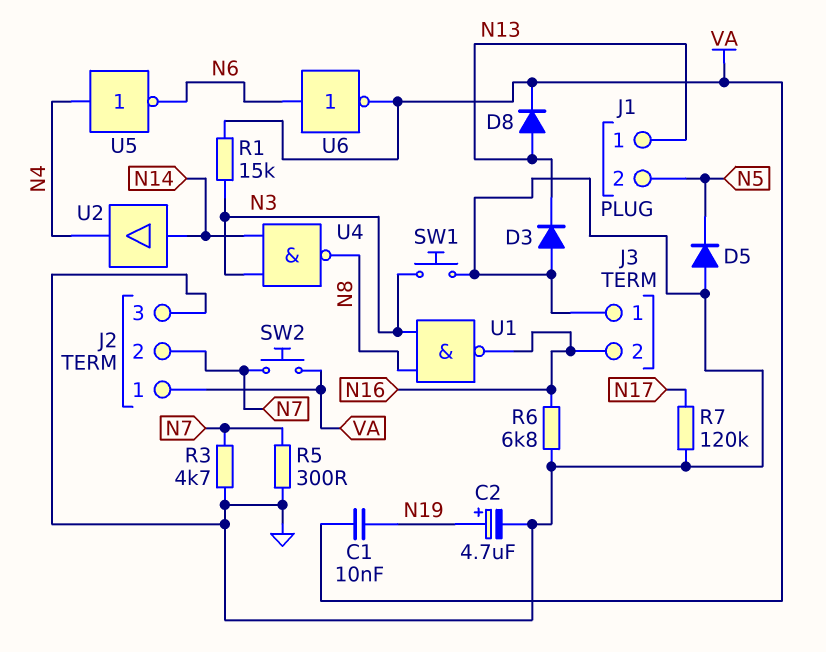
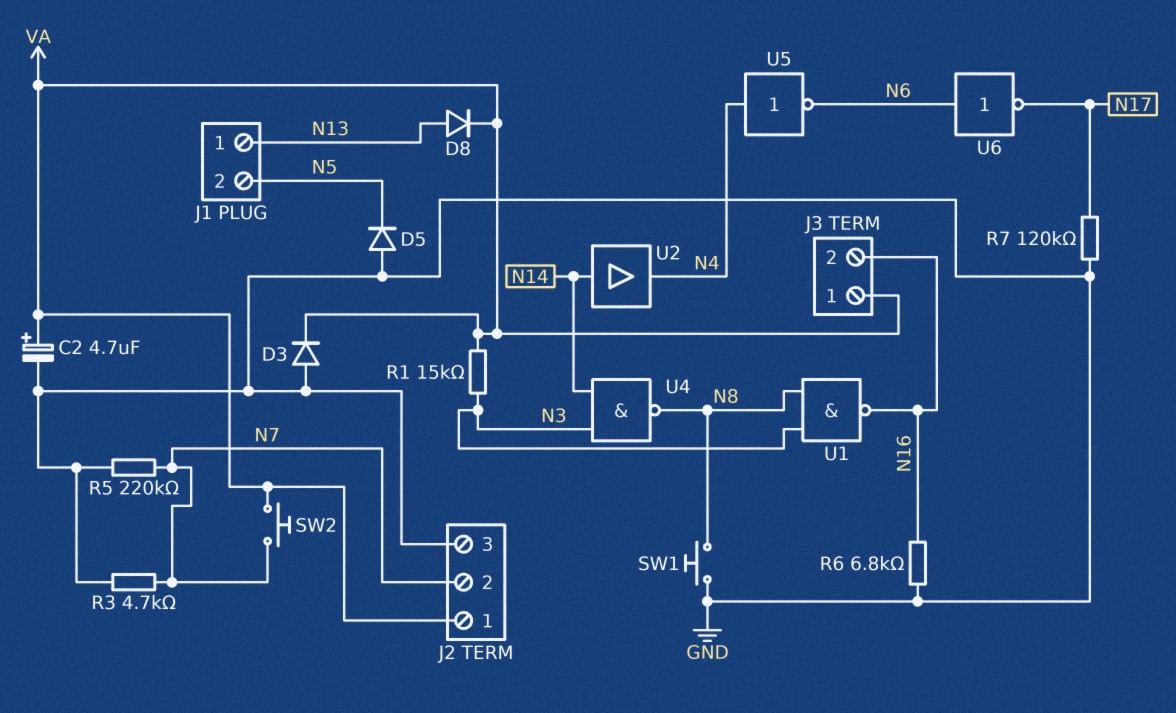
C1: 10nF (N19, VA) -> none
C2: 4.7uF (plus N19, minus GND) -> 4.7uF (plus VA, minus GND)
D3: diode (A GND, K N13) -> diode (A GND, K VA)
J3 pin 1: GND -> VA
R5: 300 (GND, N7) -> 220k (GND, N7)
SW1: button (GND, N3) -> button (GND, N8)
U6: NOT (in N6, out VA) -> NOT (in N6, out N17)

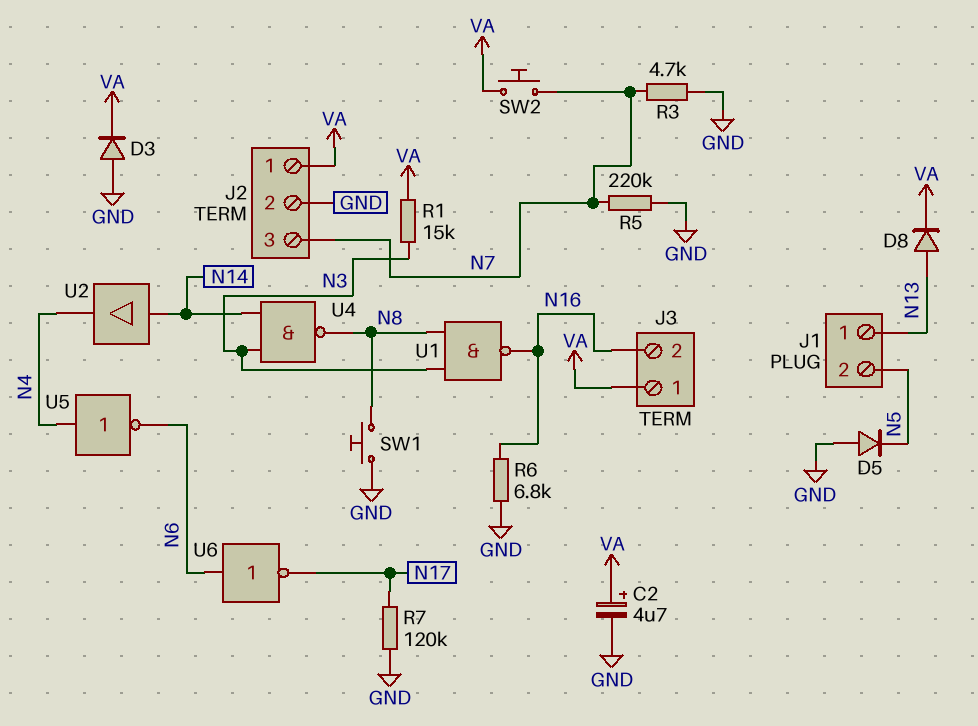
J2 pin 2: N7 -> GND
J2 pin 3: GND -> N7

